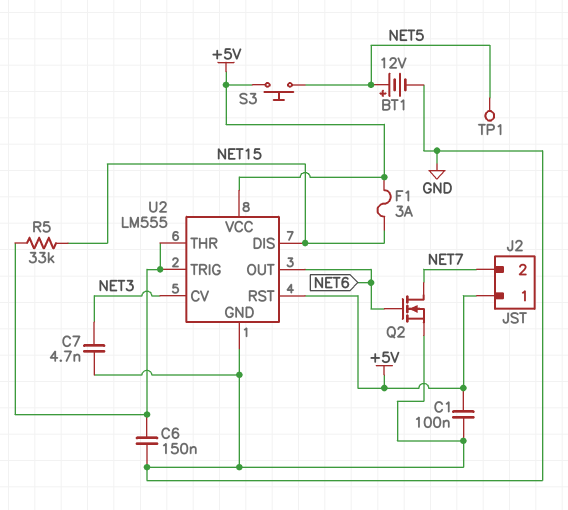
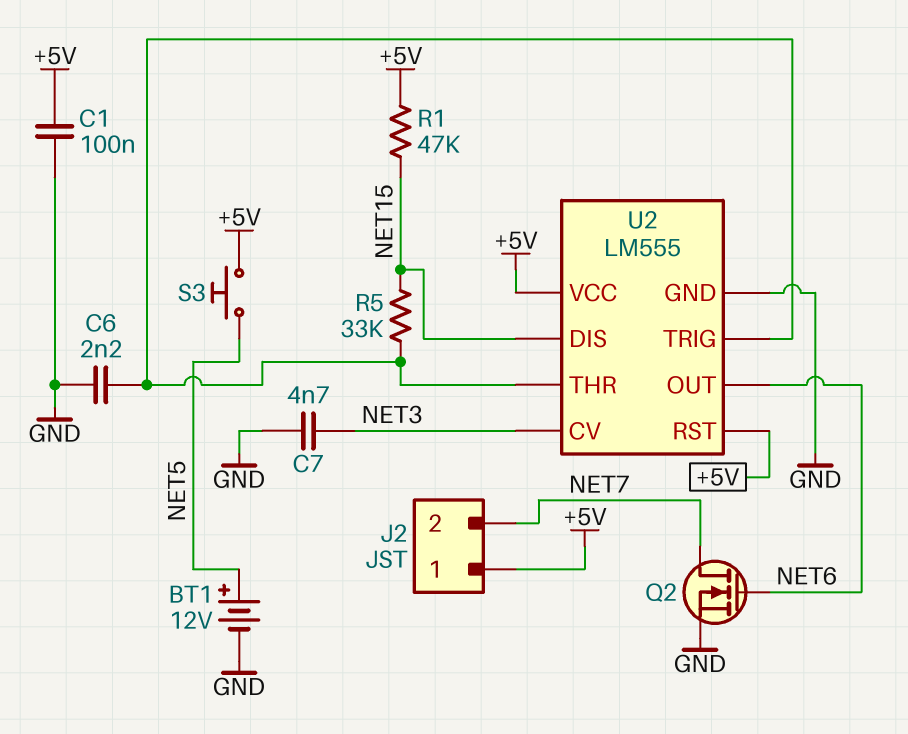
C6: 150nF (GND, U2/THR) -> 2.2nF (GND, U2/THR)
F1: 3A (+5V, NET15) -> none
R1: none -> 47k (+5V, NET15)
TP1: test point (NET5) -> none

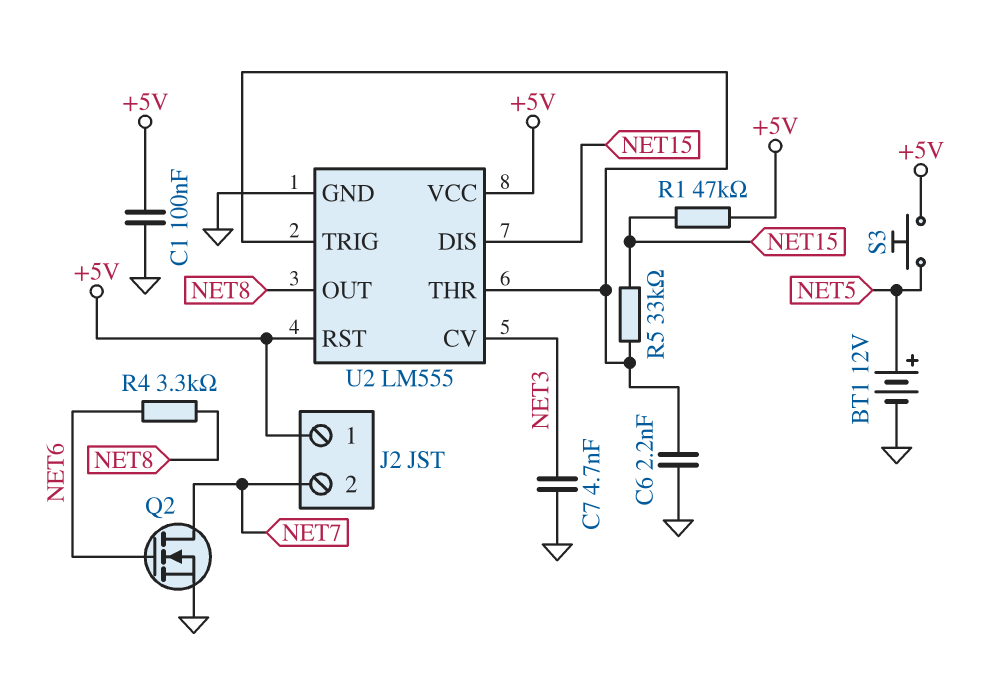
R4: none -> 3.3k (NET6, NET8)
U2 pin OUT: NET6 -> NET8

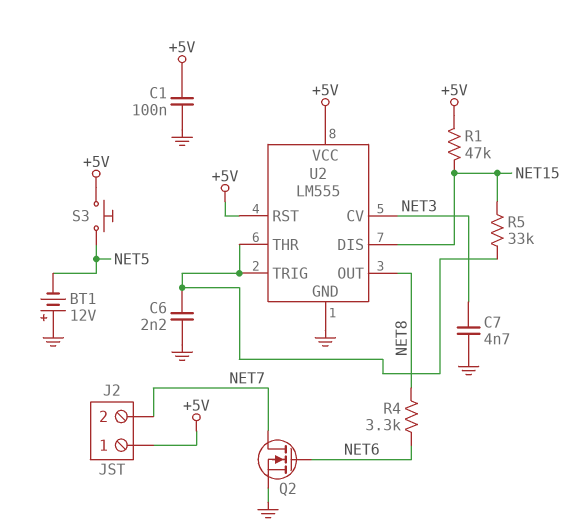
BT1: 12V (plus NET5, minus GND) -> 12V (plus GND, minus NET5)

